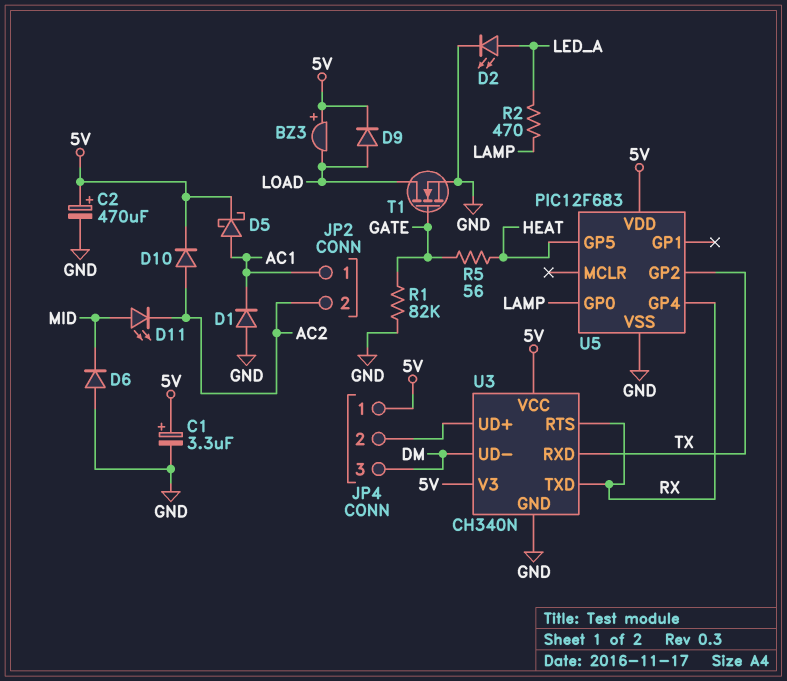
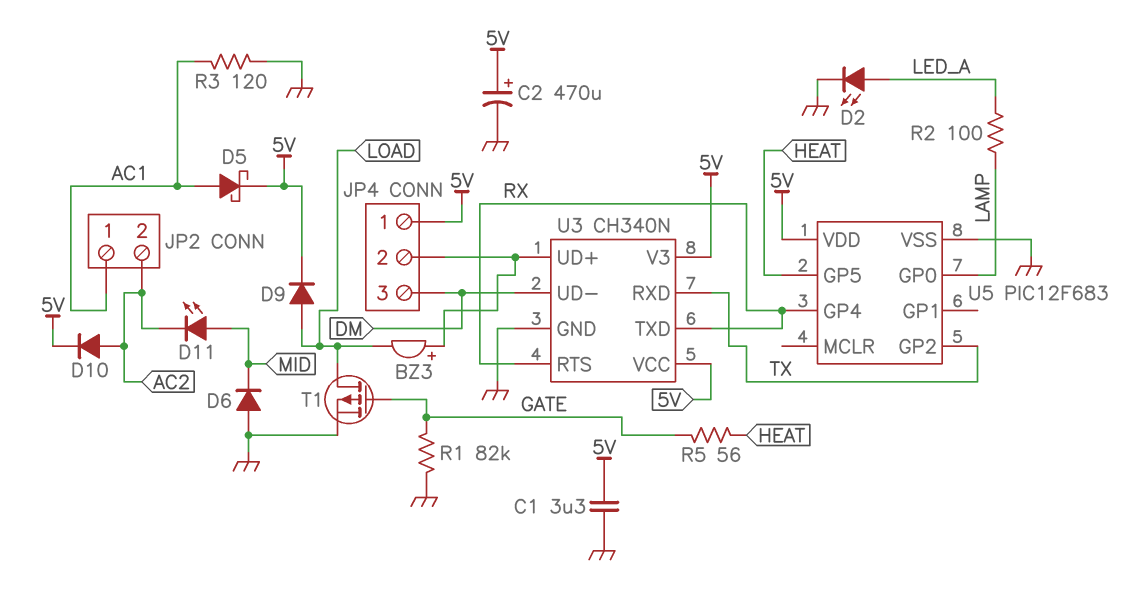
BZ3: buzzer (plus 5V, minus LOAD) -> buzzer (plus JP4/2, minus LOAD)
C1: 3.3uF (plus 5V, minus GND) -> 3.3uF (5V, GND)
D1: diode (A GND, K AC1) -> none
R2: 470 (LAMP, LED_A) -> 100 (LAMP, LED_A)
R3: none -> 120 (AC1, GND)
T1: NMOS (G GATE, D LOAD, S GND) -> PMOS (G GATE, D LOAD, S GND)

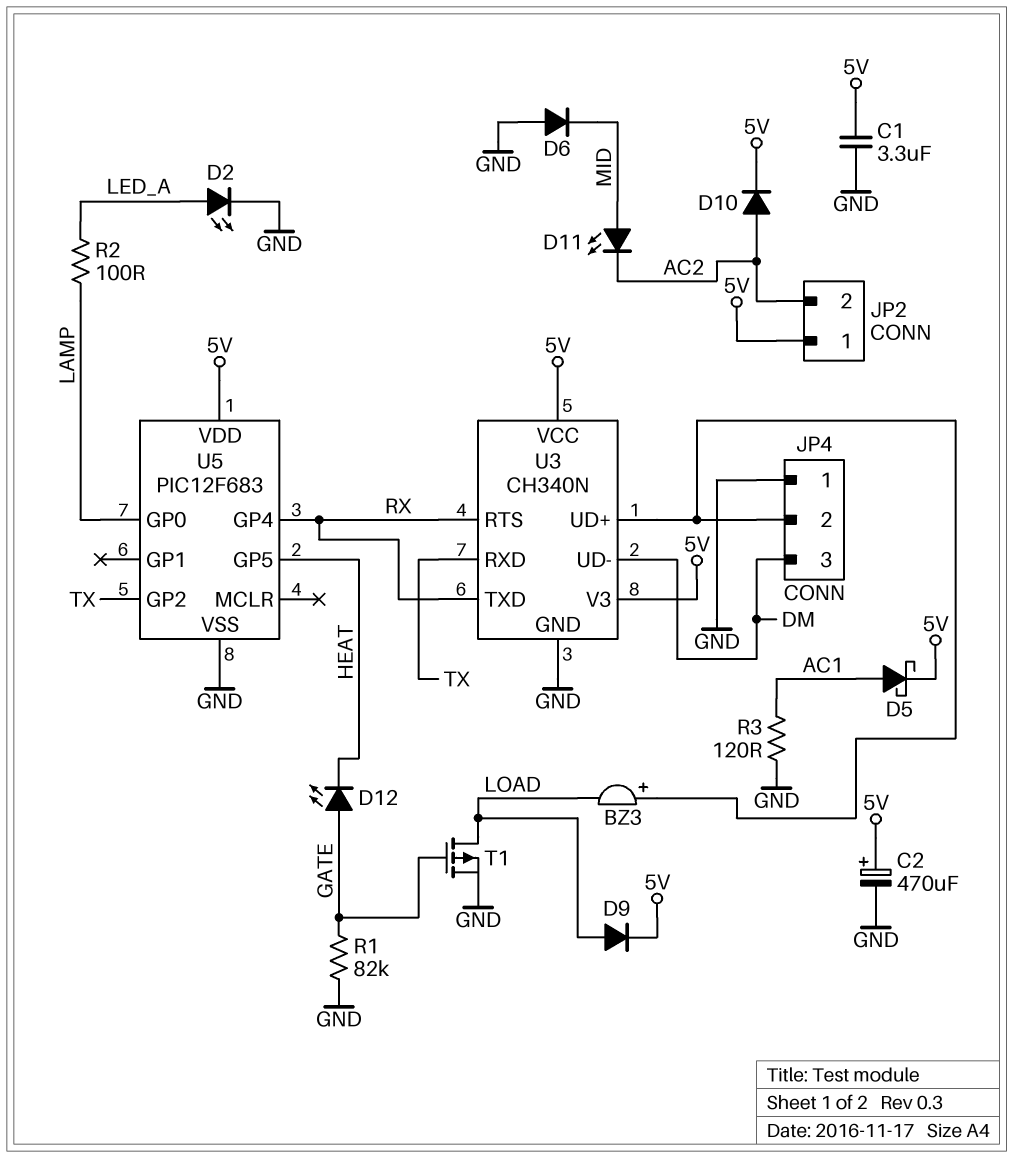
D12: none -> LED (A GATE, K HEAT)
JP2 pin 1: AC1 -> 5V
JP4 pin 1: 5V -> GND
R5: 56 (GATE, HEAT) -> none

